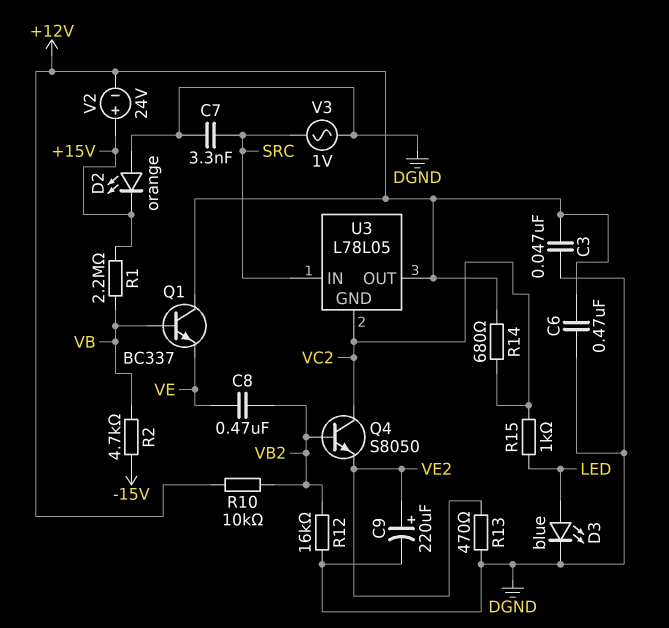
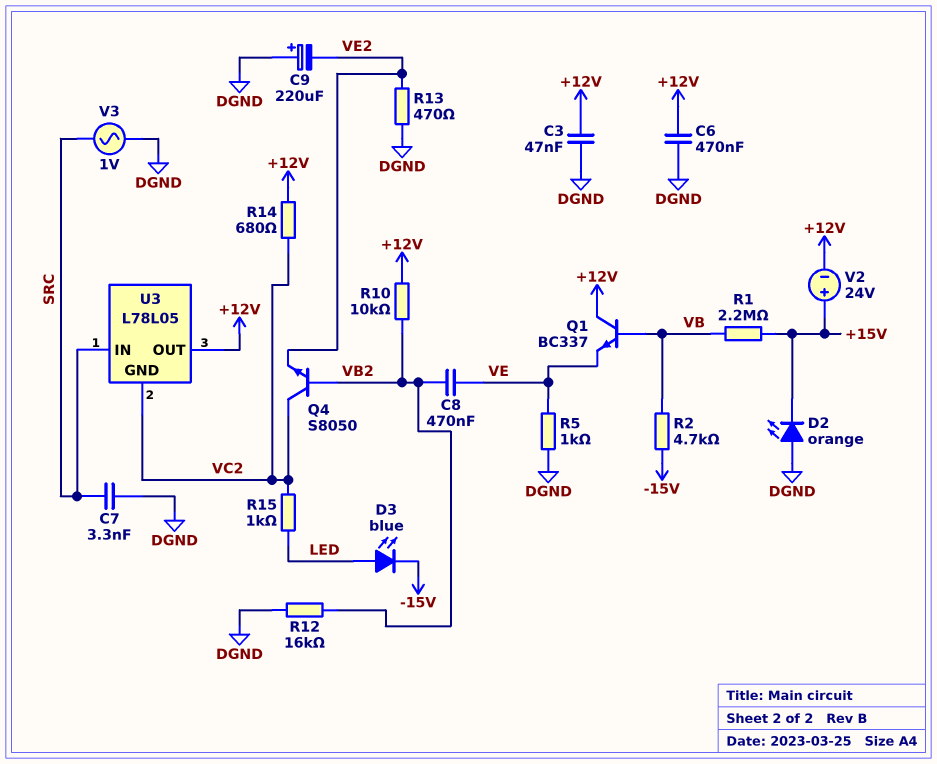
C9: 220uF (plus VE2, minus DGND) -> 220uF (plus DGND, minus VE2)
D3: LED blue (A LED, K DGND) -> LED blue (A LED, K -15V)
R5: none -> 1k (DGND, VE)

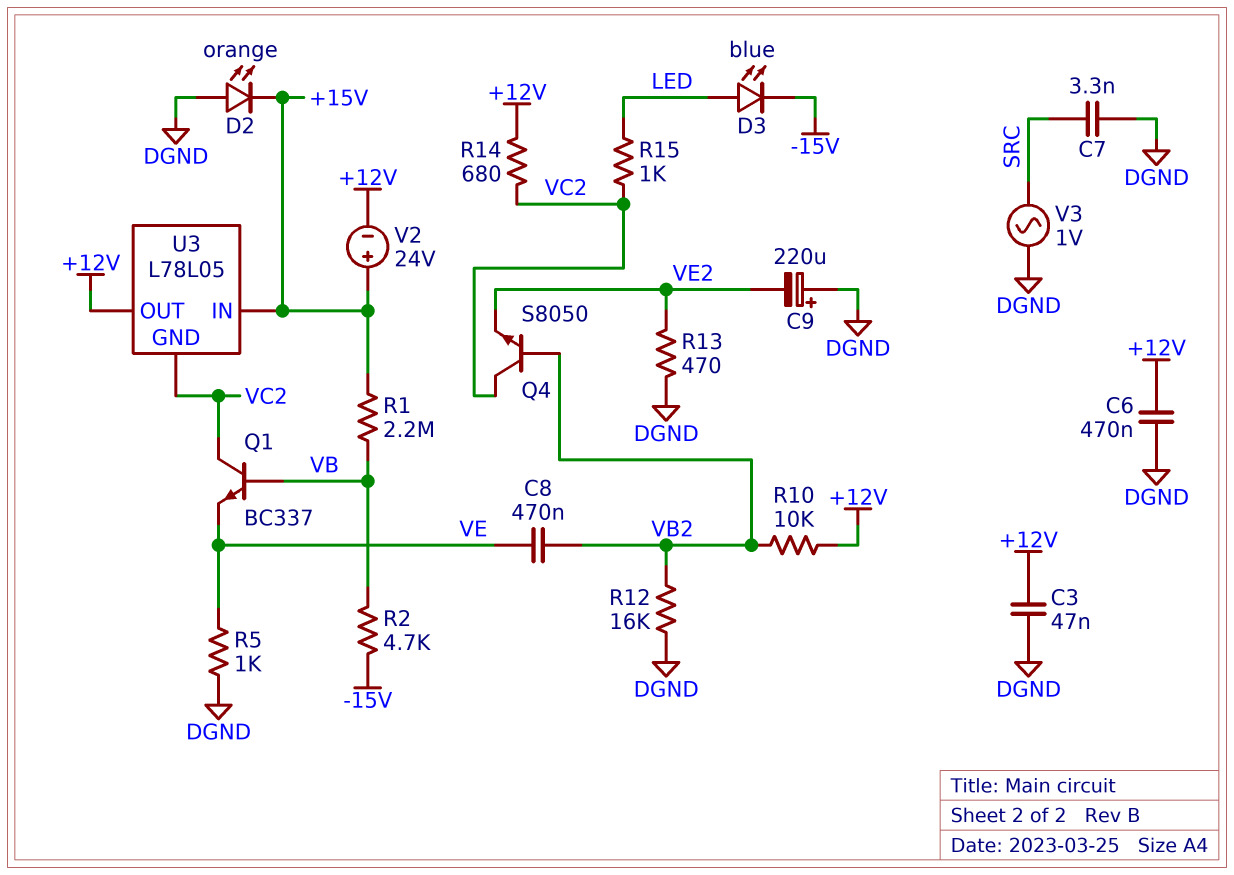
Q1: NPN BC337 (B VB, C +12V, E VE) -> NPN BC337 (B VB, C VC2, E VE)
U3 pin IN: SRC -> +15V

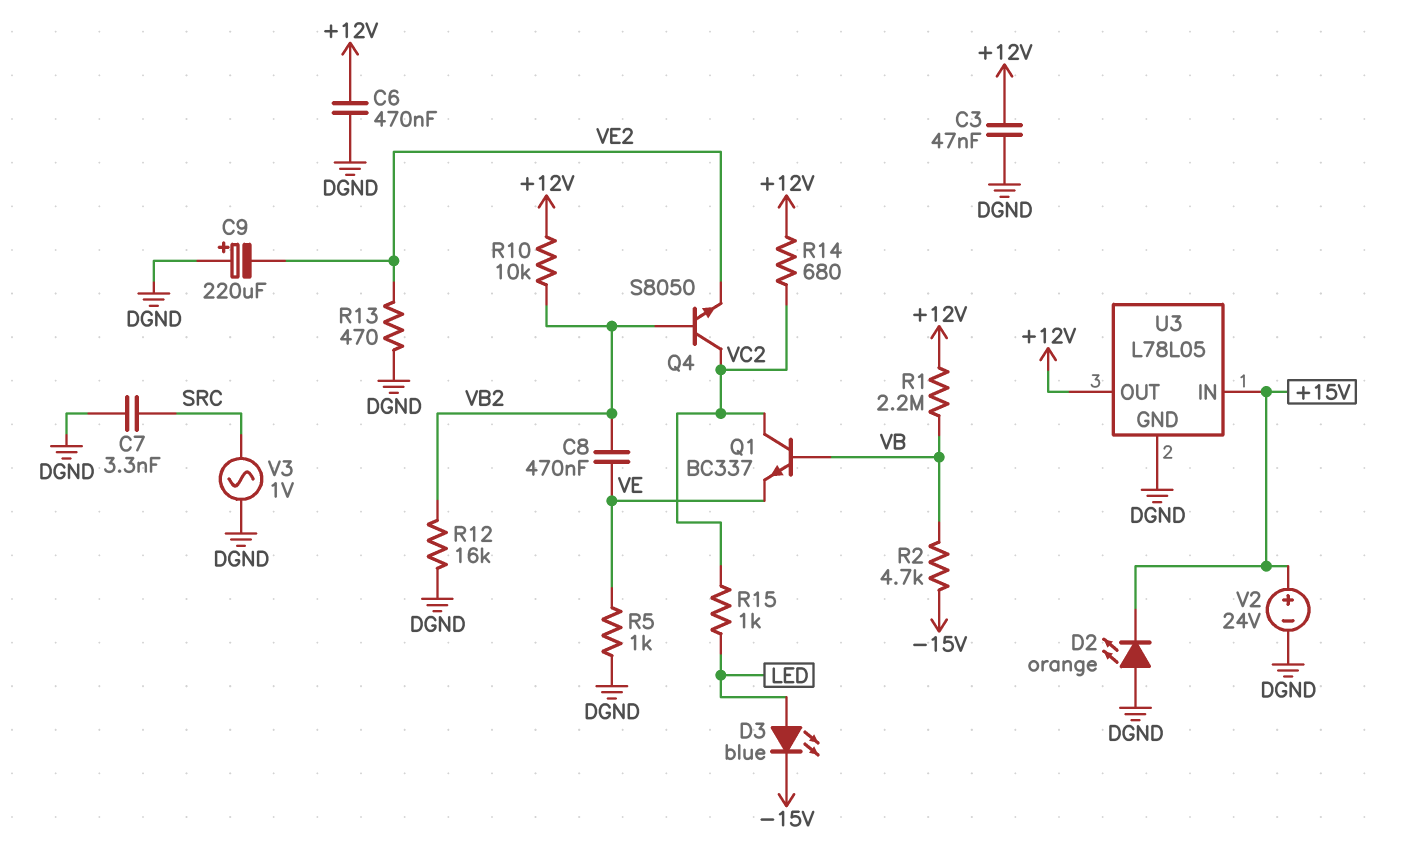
R1: 2.2M (+15V, VB) -> 2.2M (+12V, VB)
U3 pin GND: VC2 -> DGND
V2: 24V (plus +15V, minus +12V) -> 24V (plus +15V, minus DGND)

